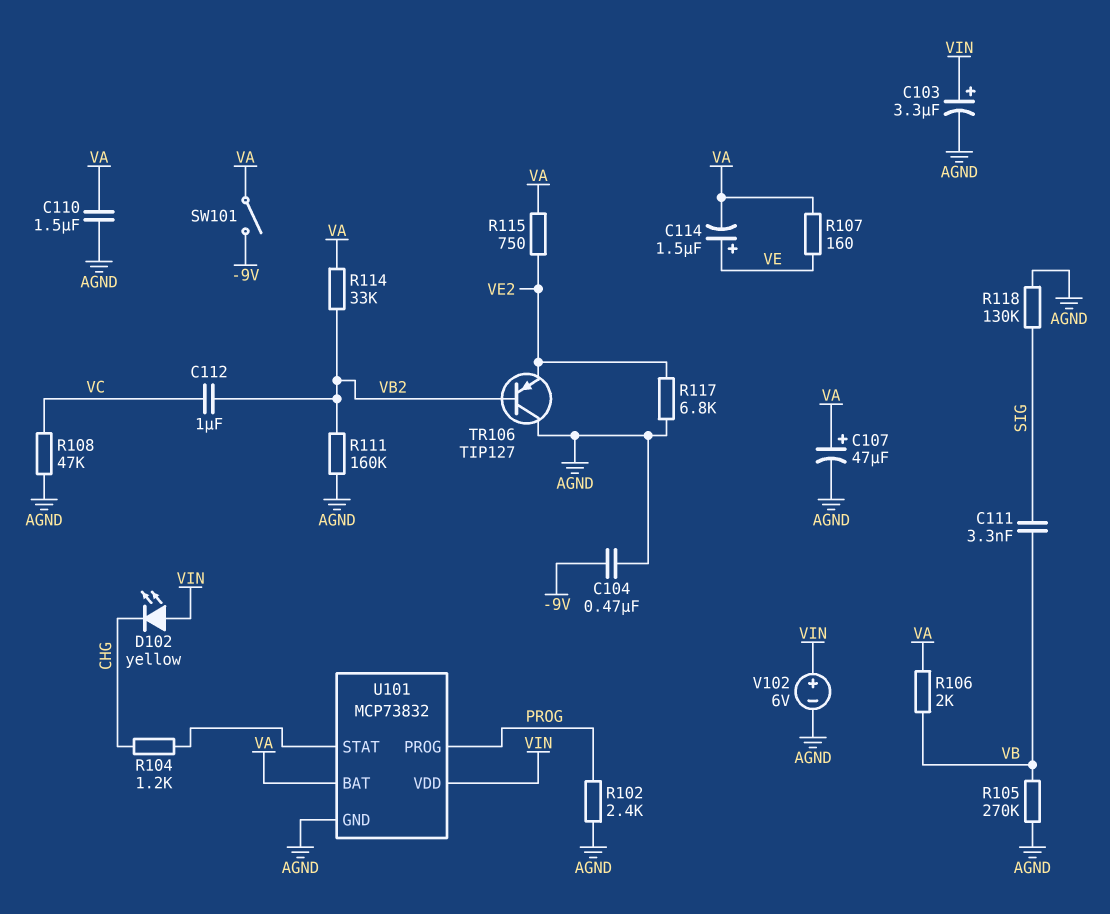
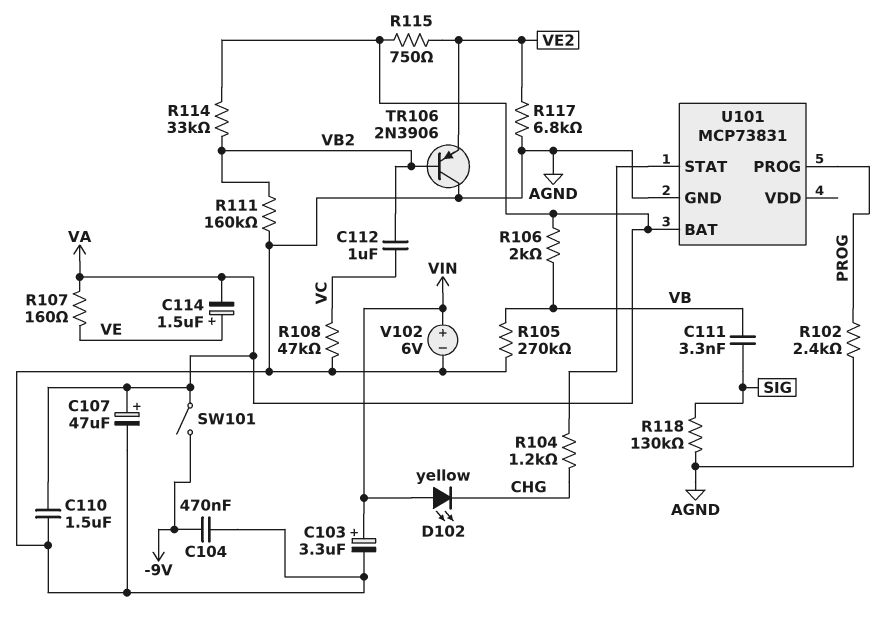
TR106: PNP TIP127 (B VB2, C AGND, E VE2) -> PNP 2N3906 (B VB2, C AGND, E VE2)
U101: MCP73832 -> MCP73831
U101 pin VDD: VIN -> none

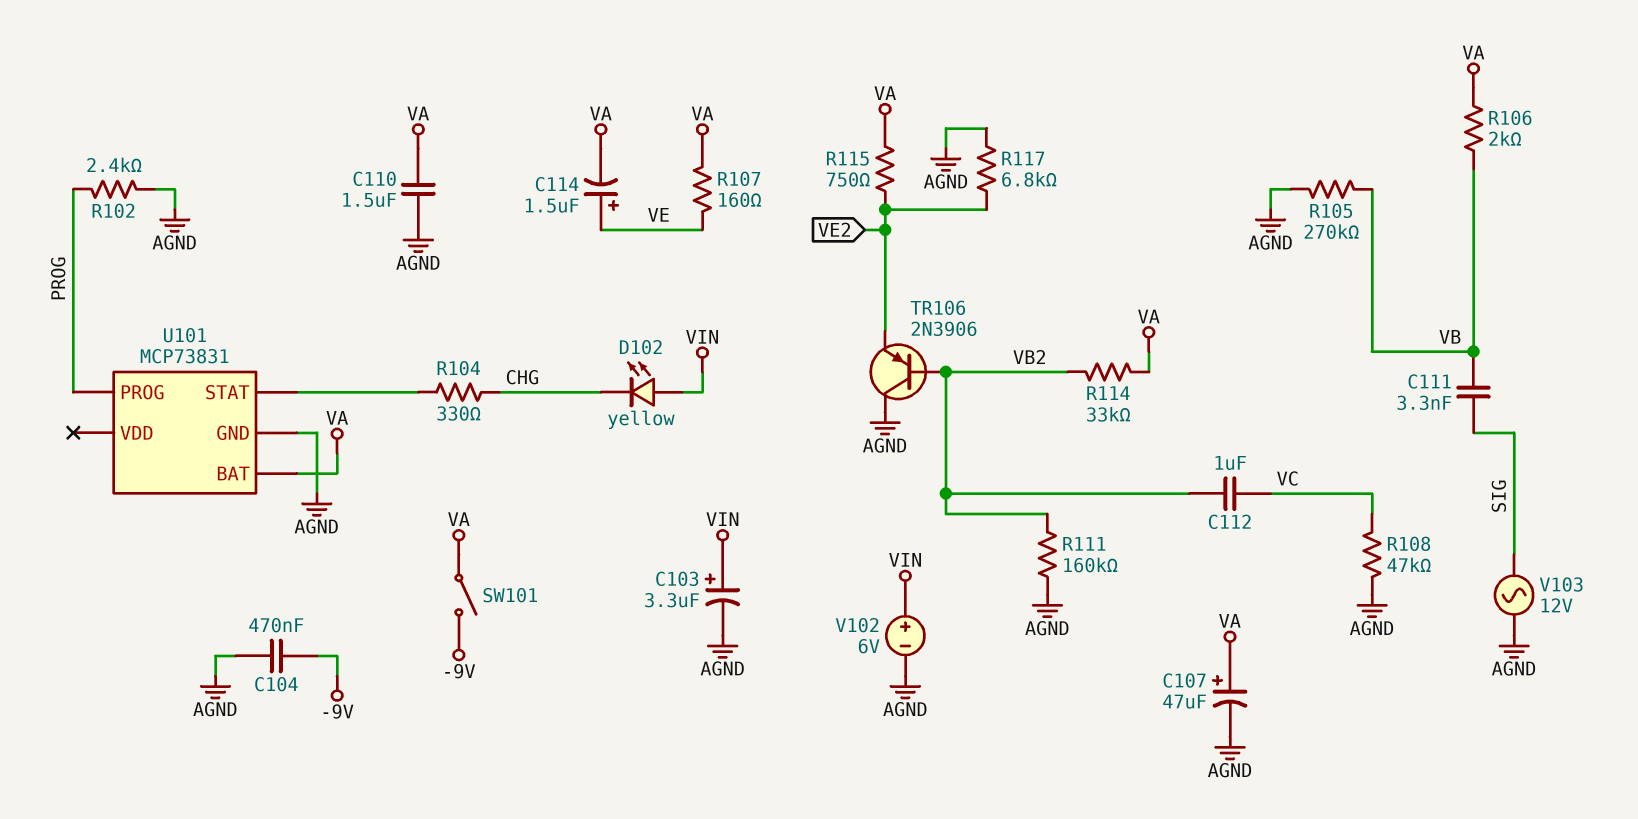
R104: 1.2k (CHG, U101/STAT) -> 330 (CHG, U101/STAT)
R118: 130k (AGND, SIG) -> none
V103: none -> AC 12V (AGND, SIG)

